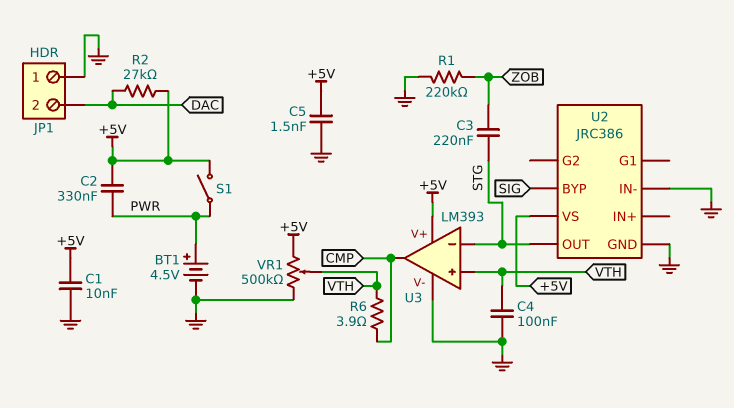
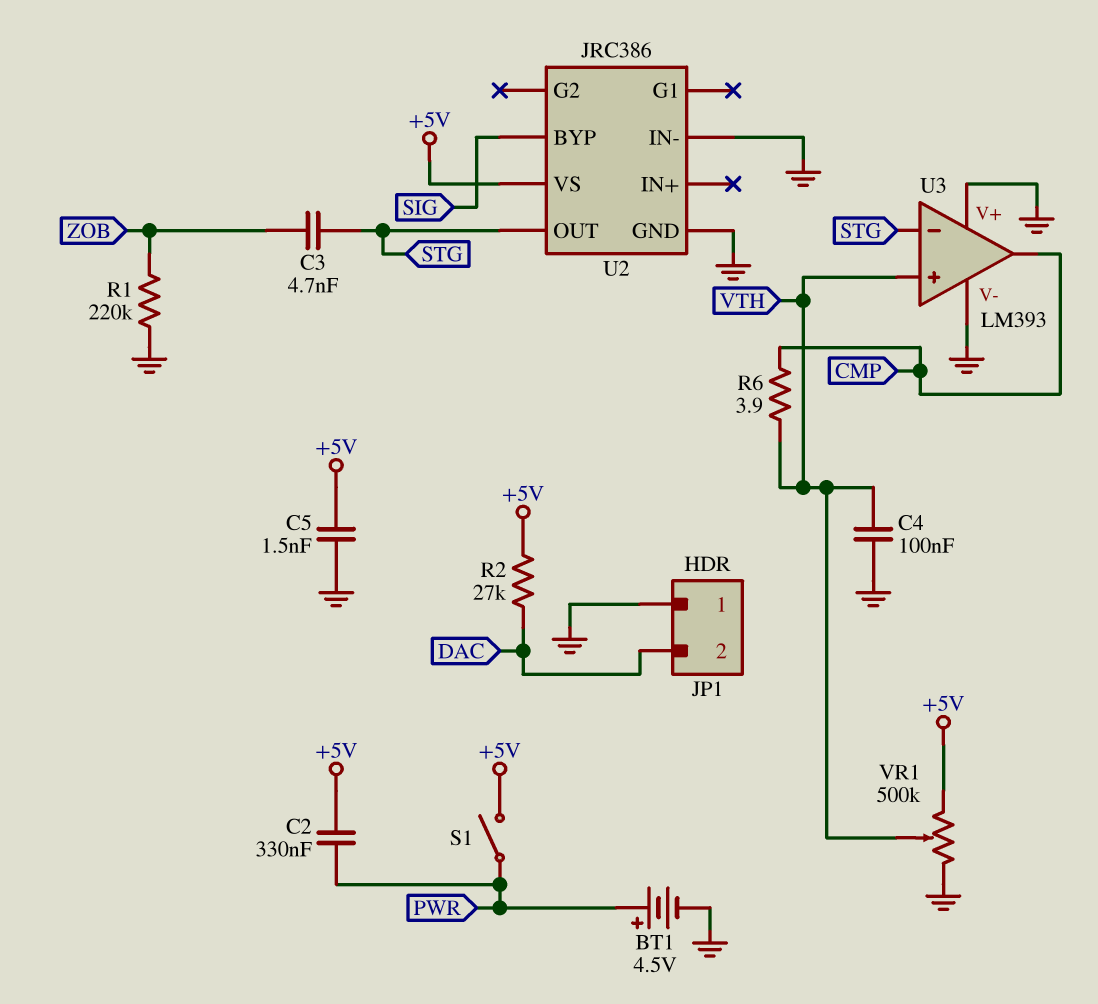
C1: 10nF (+5V, GND) -> none
C3: 220nF (STG, ZOB) -> 4.7nF (STG, ZOB)
U3 pin V+: +5V -> GND

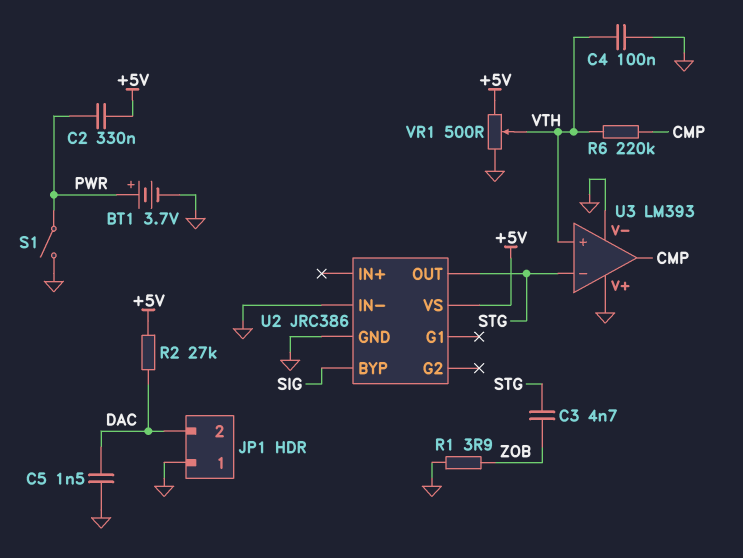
BT1: 4.5V (plus PWR, minus GND) -> 3.7V (plus PWR, minus GND)
C5: 1.5nF (+5V, GND) -> 1.5nF (DAC, GND)
R1: 220k (GND, ZOB) -> 3.9 (GND, ZOB)
R6: 3.9 (CMP, VTH) -> 220k (CMP, VTH)
S1: switch (+5V, PWR) -> switch (GND, PWR)
VR1: 500k (+5V, GND, wiper VTH) -> 500 (+5V, GND, wiper VTH)

